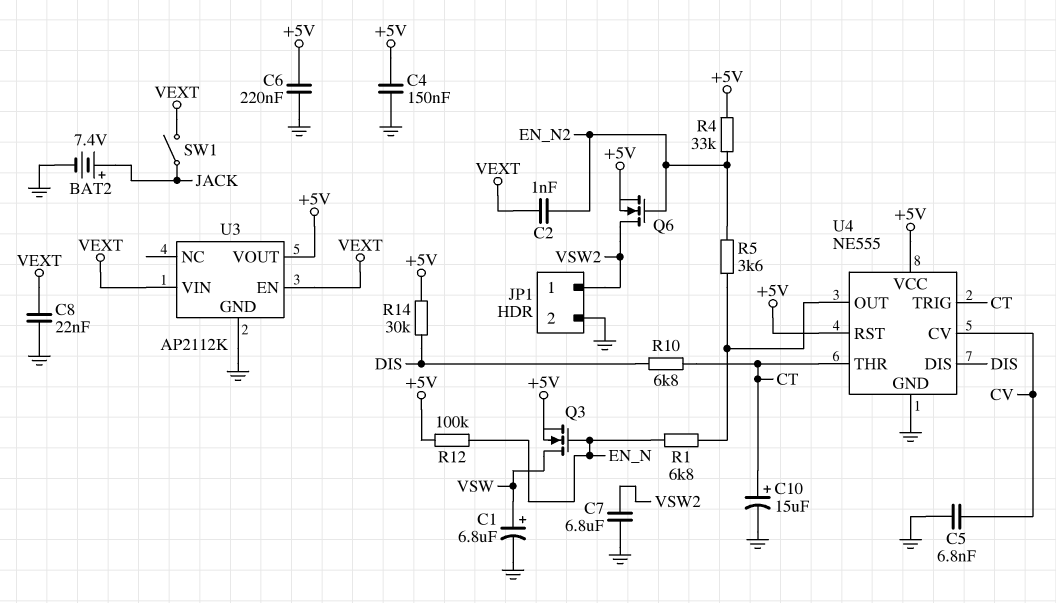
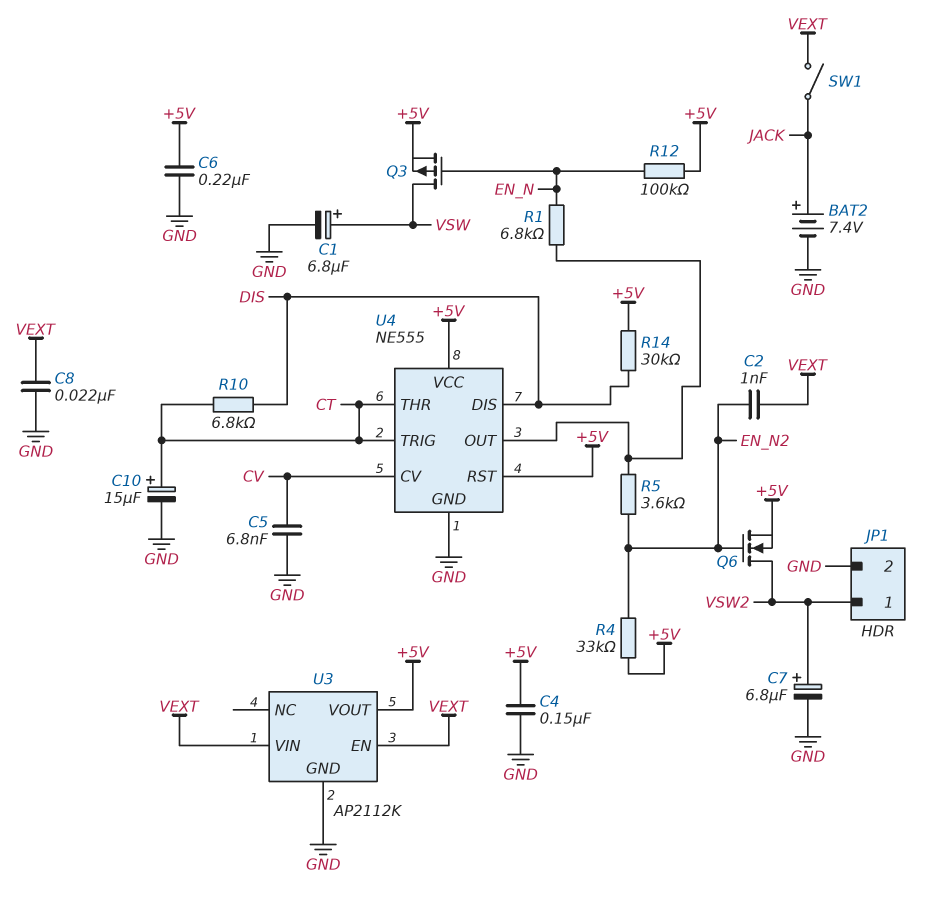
C7: 6.8uF (GND, VSW2) -> 6.8uF (plus VSW2, minus GND)
Q3: NMOS (G EN_N, D VSW, S +5V) -> PMOS (G EN_N, D VSW, S +5V)

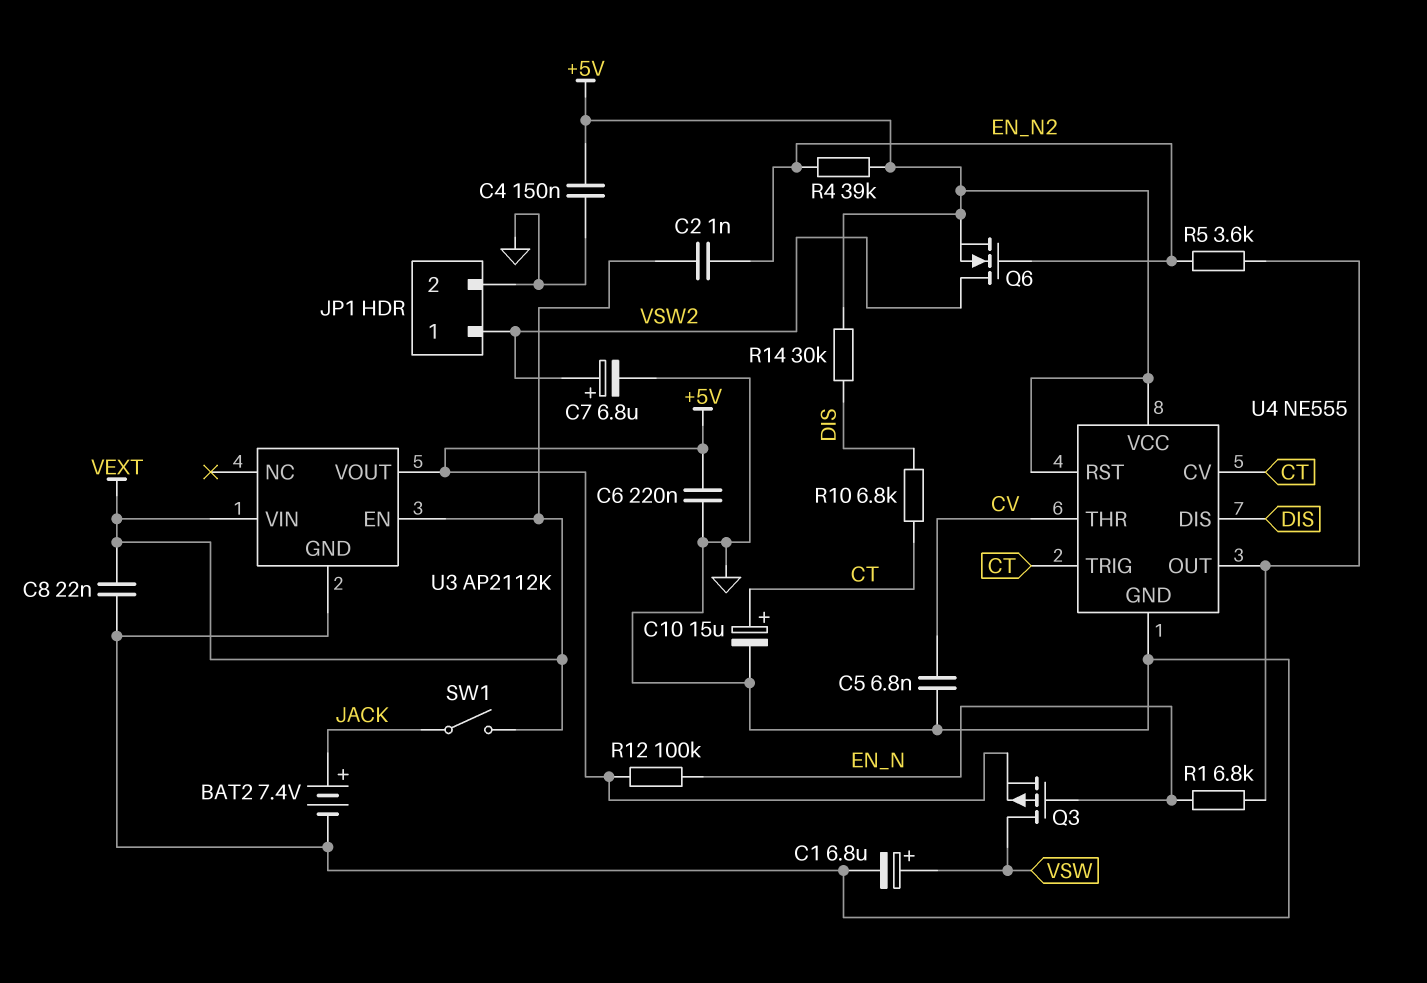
R4: 33k (+5V, EN_N2) -> 39k (+5V, EN_N2)
U4 pin CV: CV -> CT
U4 pin THR: CT -> CV

